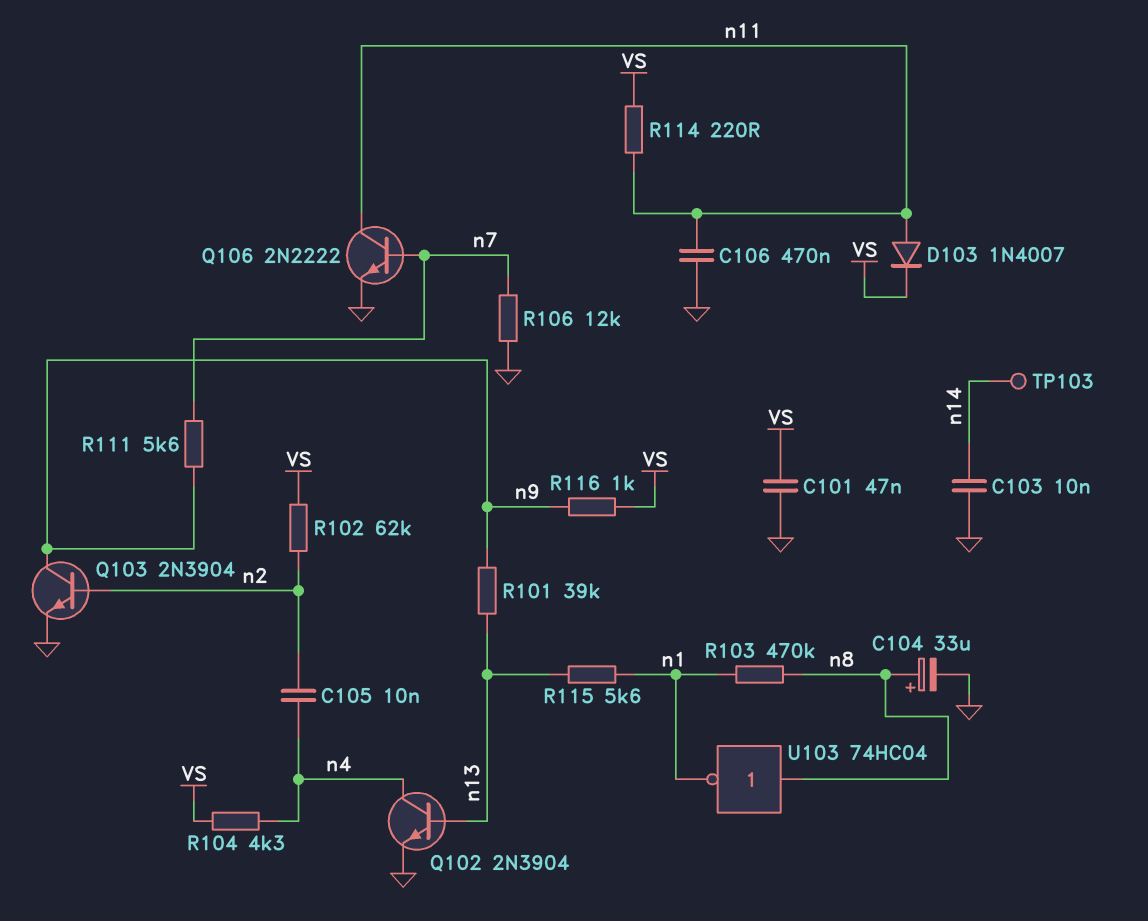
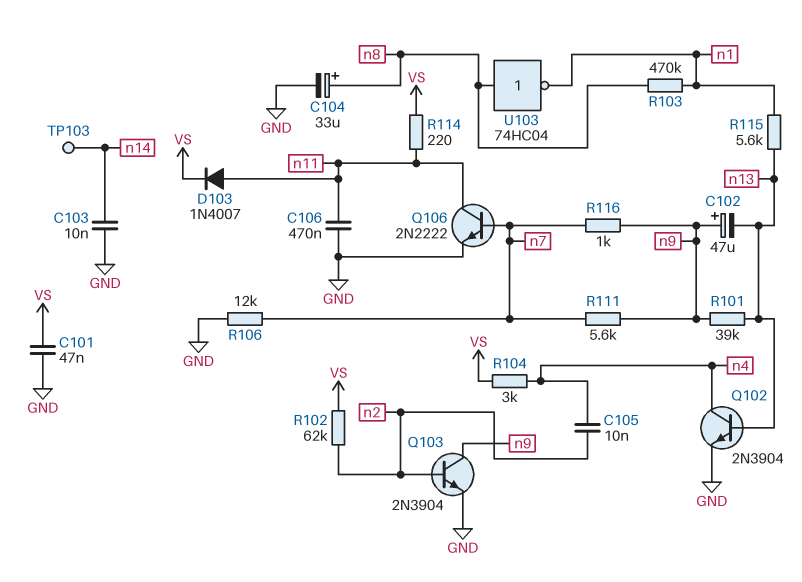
C102: none -> 47uF (plus n9, minus n13)
R104: 4.3k (VS, n4) -> 3k (VS, n4)
R116: 1k (VS, n9) -> 1k (n7, n9)

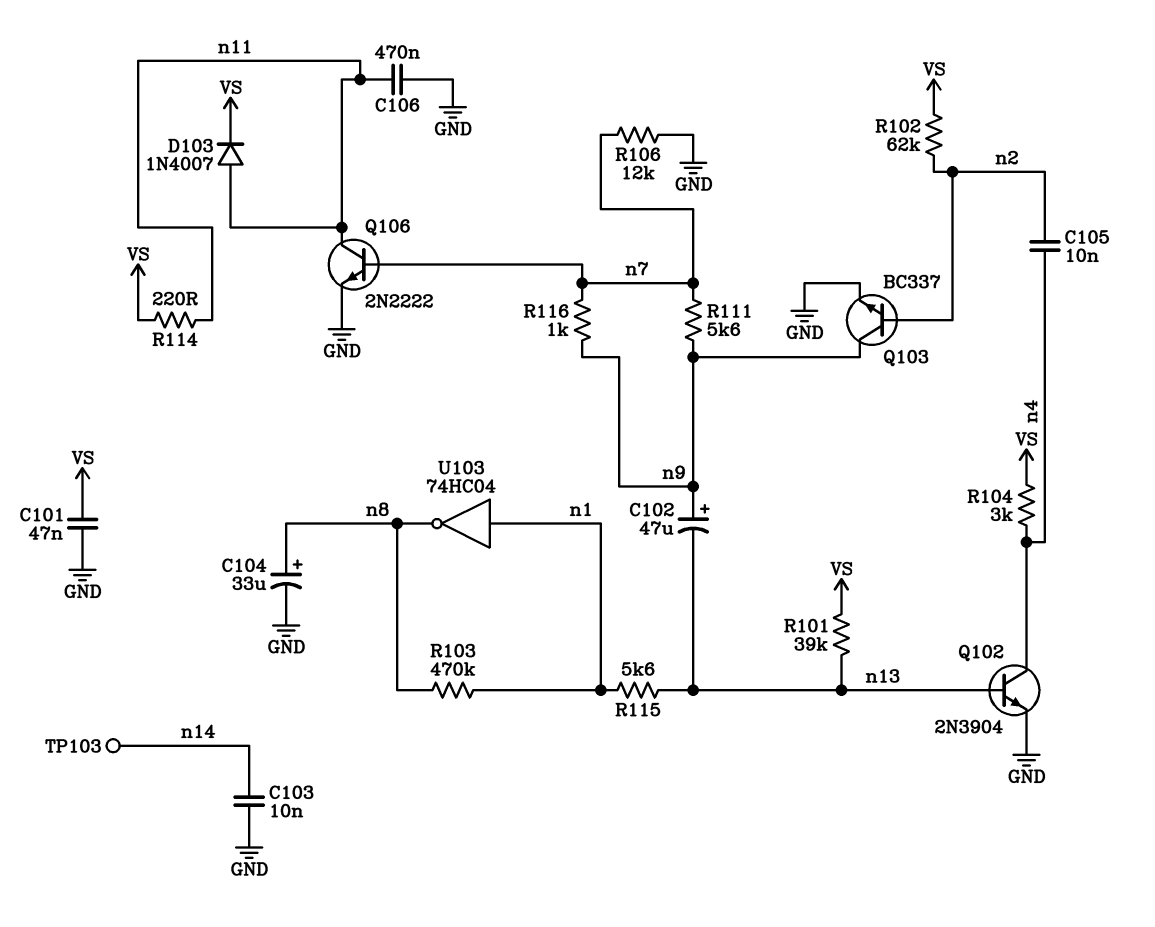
Q103: NPN 2N3904 (B n2, C n9, E GND) -> NPN BC337 (B n2, C n9, E GND)
R101: 39k (n9, n13) -> 39k (VS, n13)
U103: NOT 74HC04 (in n8, out n1) -> NOT 74HC04 (in n1, out n8)

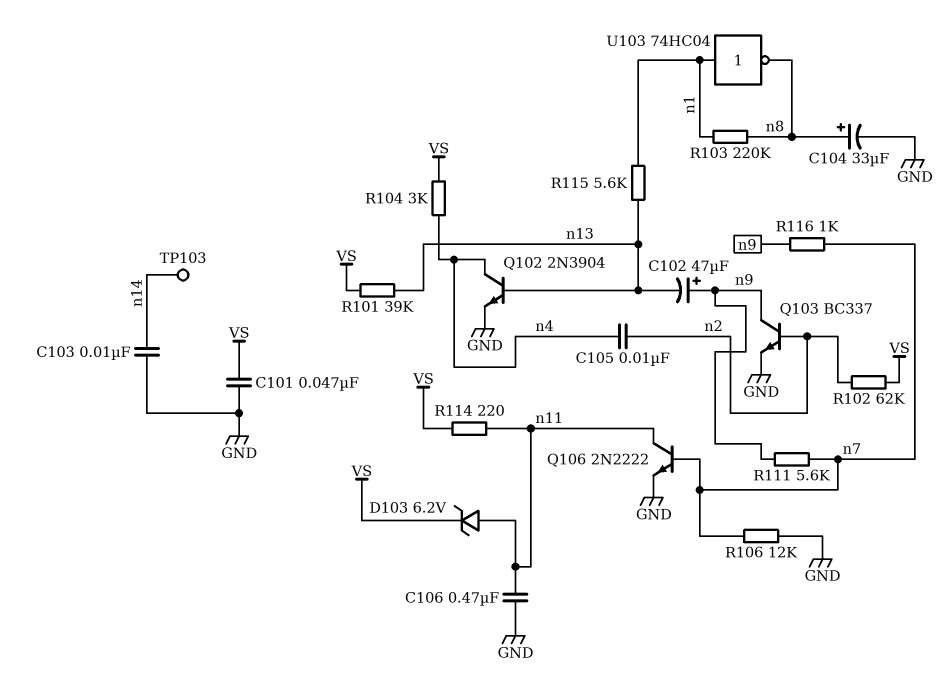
D103: diode 1N4007 (A n11, K VS) -> zener 6.2V (A n11, K VS)
R103: 470k (n1, n8) -> 220k (n1, n8)

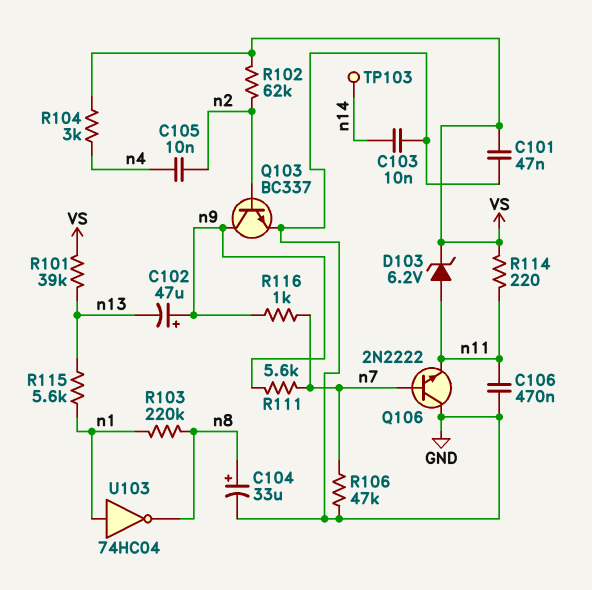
Q102: NPN 2N3904 (B n13, C n4, E GND) -> none
Q106: NPN 2N2222 (B n7, C n11, E GND) -> NPN 2N2222 (B n7, C GND, E n11)
R106: 12k (GND, n7) -> 47k (GND, n7)

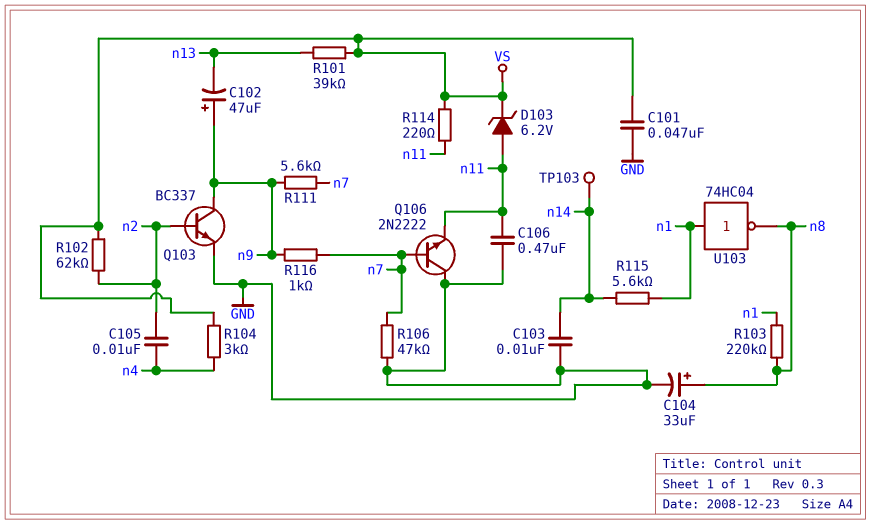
R115: 5.6k (n1, n13) -> 5.6k (n1, n14)

